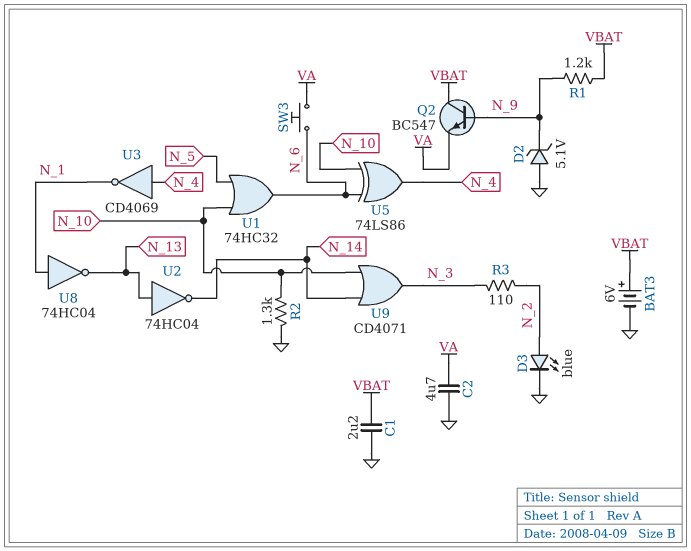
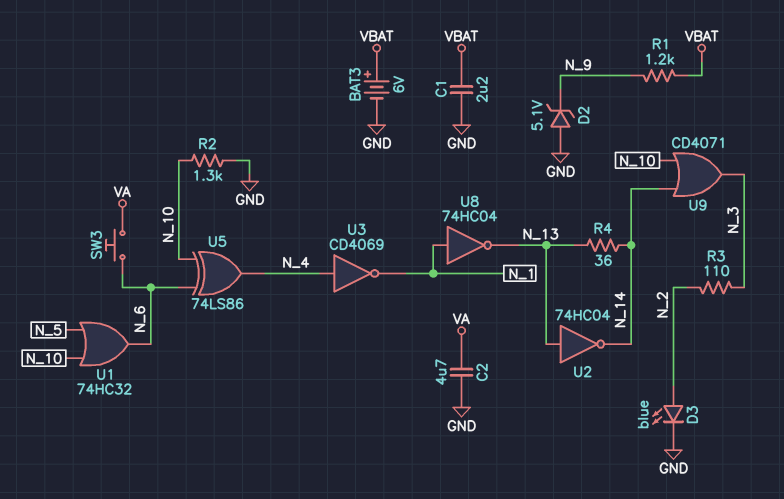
Q2: NPN BC547 (B N_9, C VBAT, E VA) -> none
R4: none -> 36 (N_13, N_14)

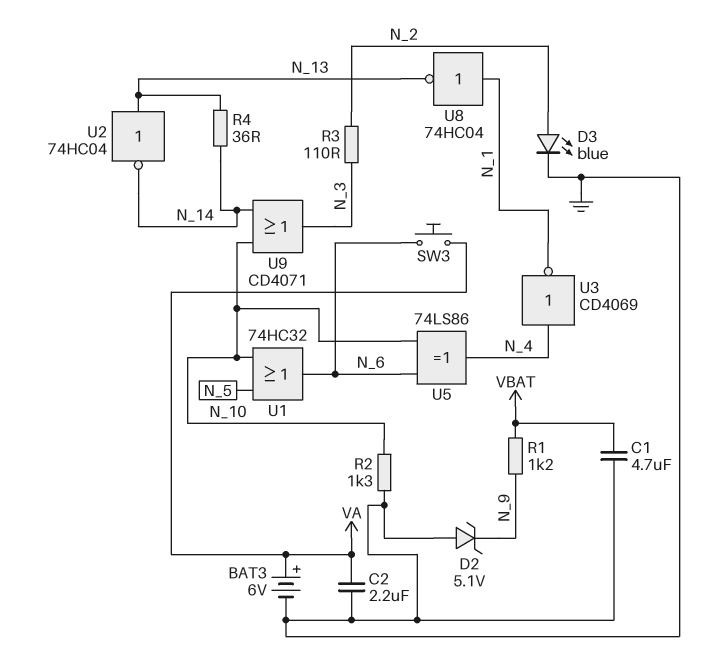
BAT3: 6V (plus VBAT, minus GND) -> 6V (plus VA, minus GND)
C1: 2.2uF (GND, VBAT) -> 4.7uF (GND, VBAT)
C2: 4.7uF (GND, VA) -> 2.2uF (GND, VA)

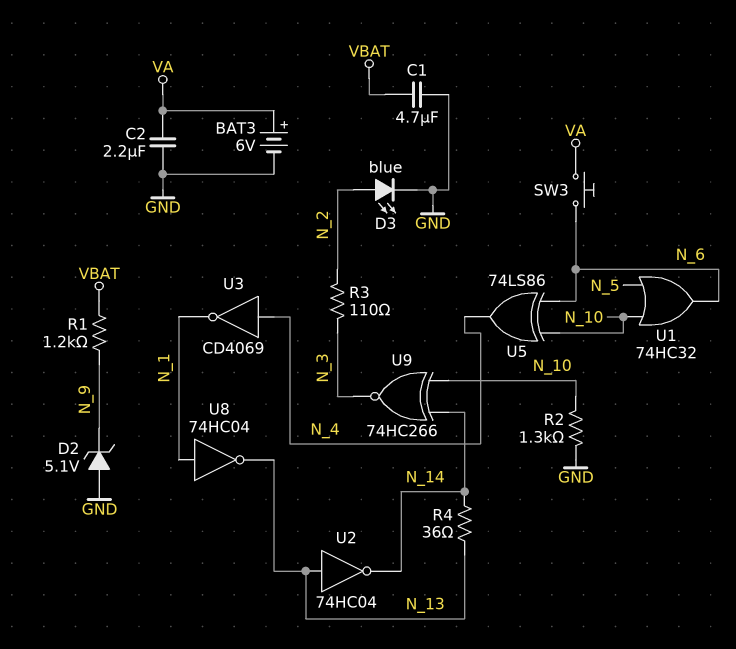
U9: OR CD4071 (in N_10, in N_14, out N_3) -> XNOR 74HC266 (in N_10, in N_14, out N_3)

